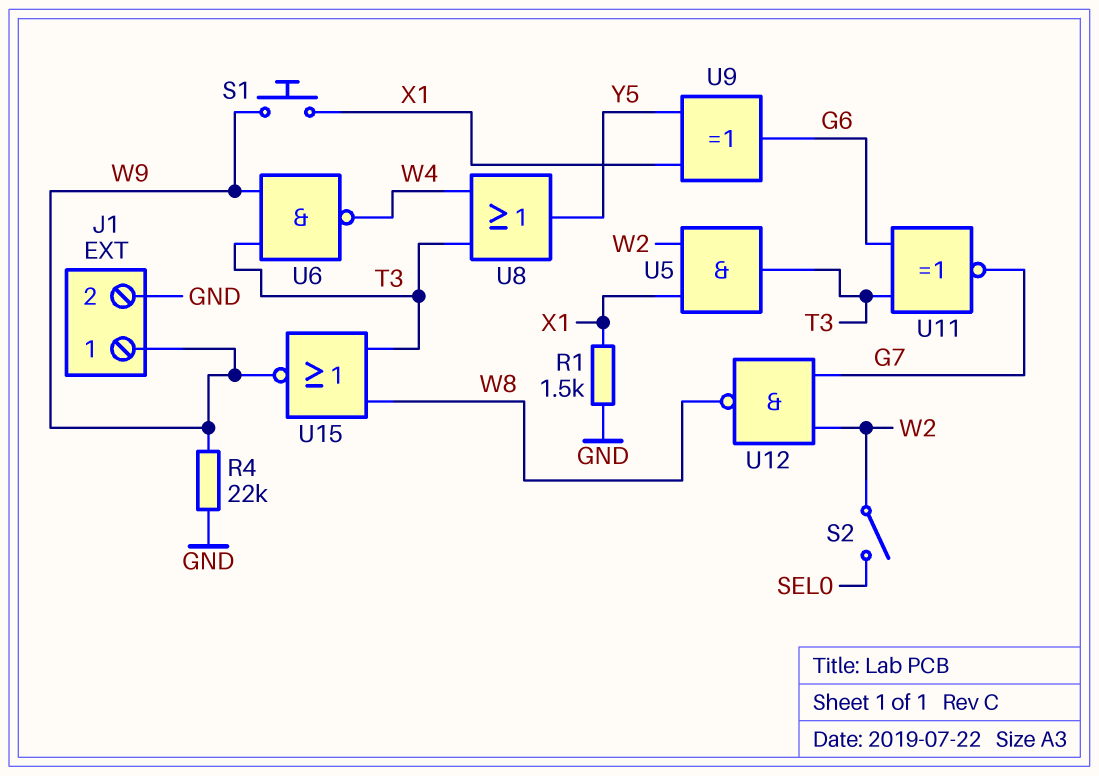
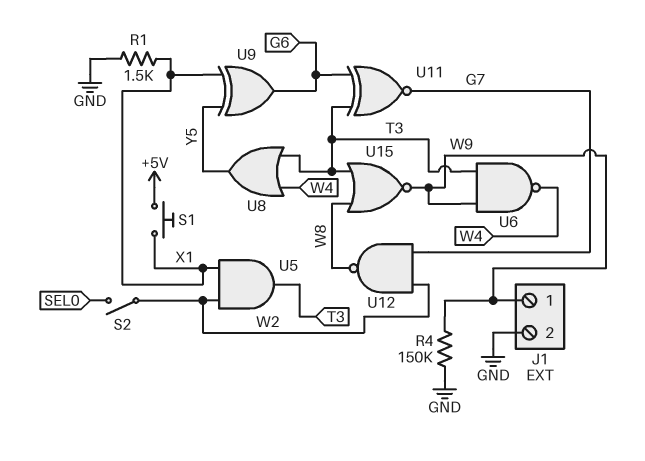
R4: 22k (GND, W9) -> 150k (GND, W9)
S1: button (W9, X1) -> button (+5V, X1)

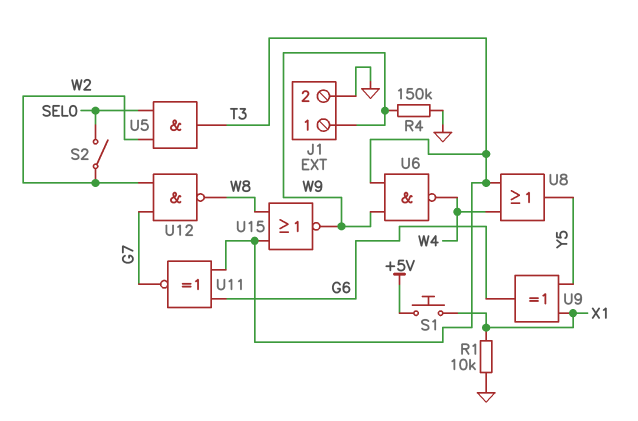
R1: 1.5k (GND, X1) -> 10k (GND, X1)
U5: AND (in W2, in X1, out T3) -> AND (in SEL0, in W2, out T3)

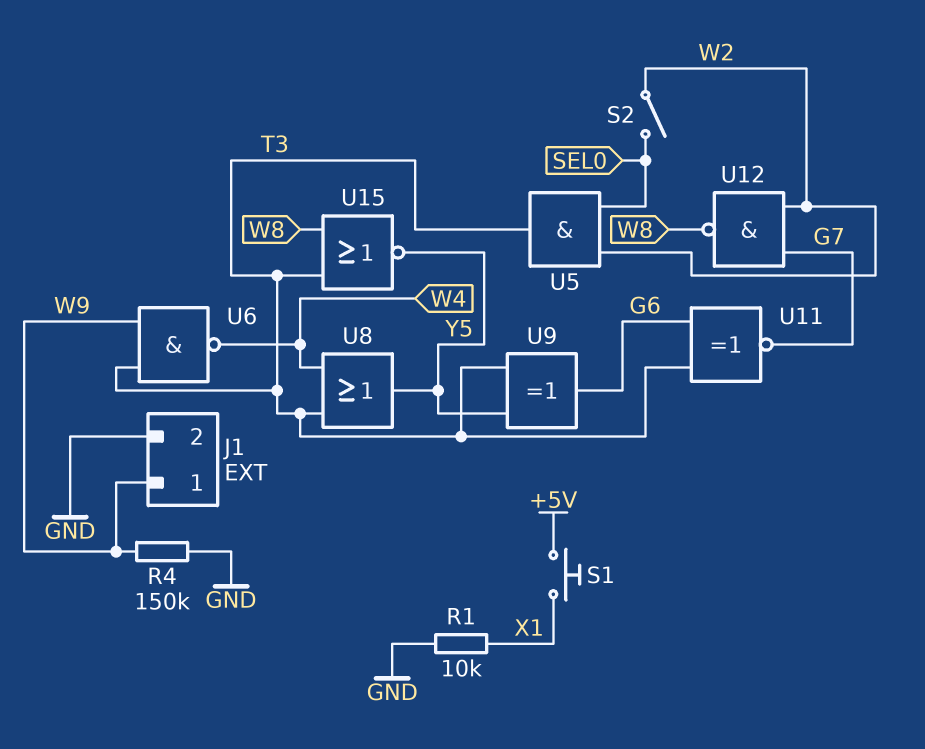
U9: XOR (in X1, in Y5, out G6) -> XOR (in T3, in Y5, out G6)
U15: NOR (in T3, in W8, out W9) -> NOR (in T3, in W8, out Y5)

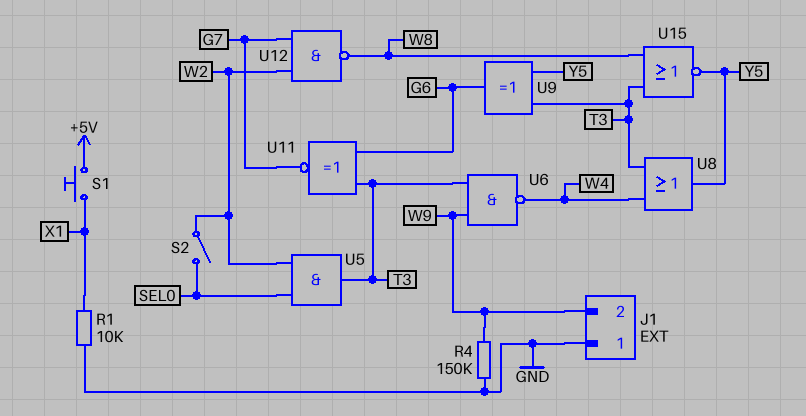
J1 pin 1: W9 -> GND
J1 pin 2: GND -> W9

